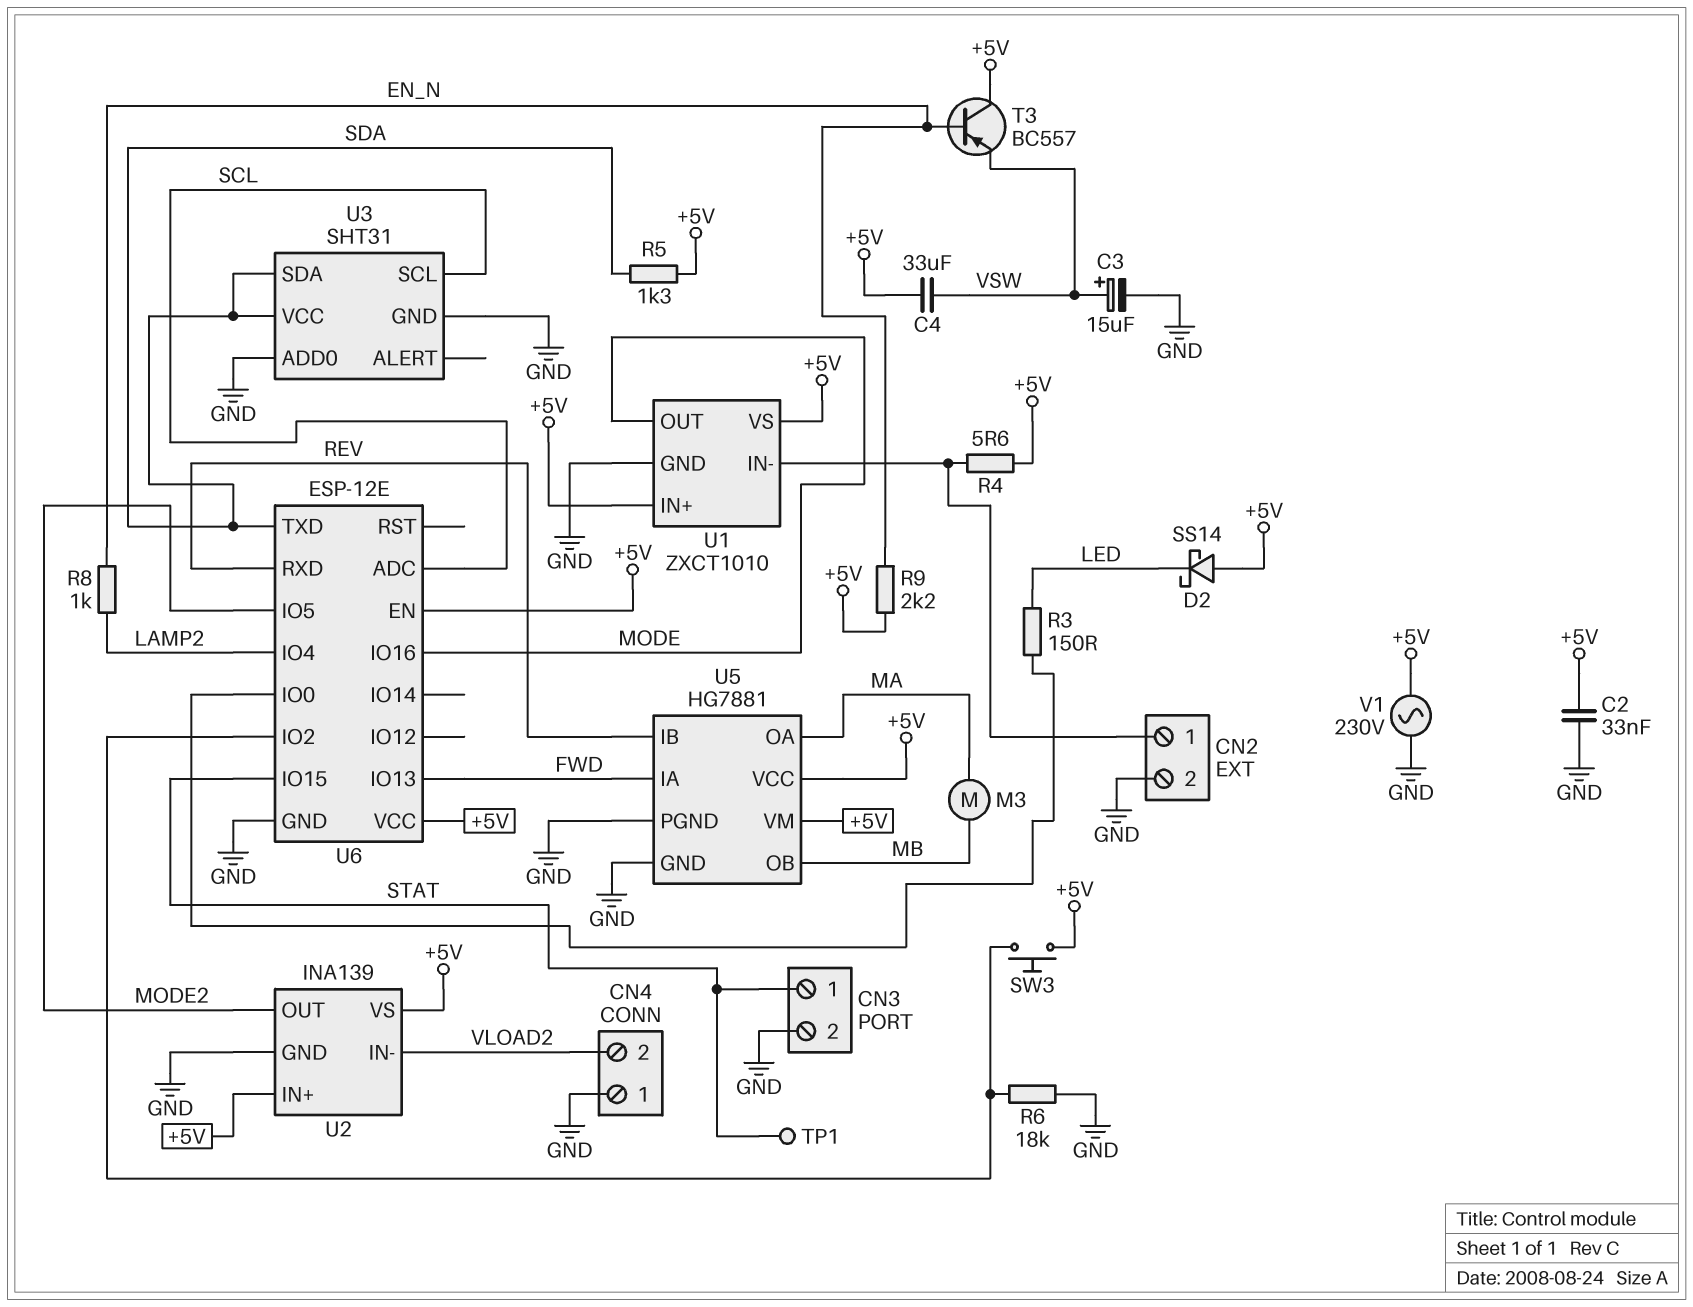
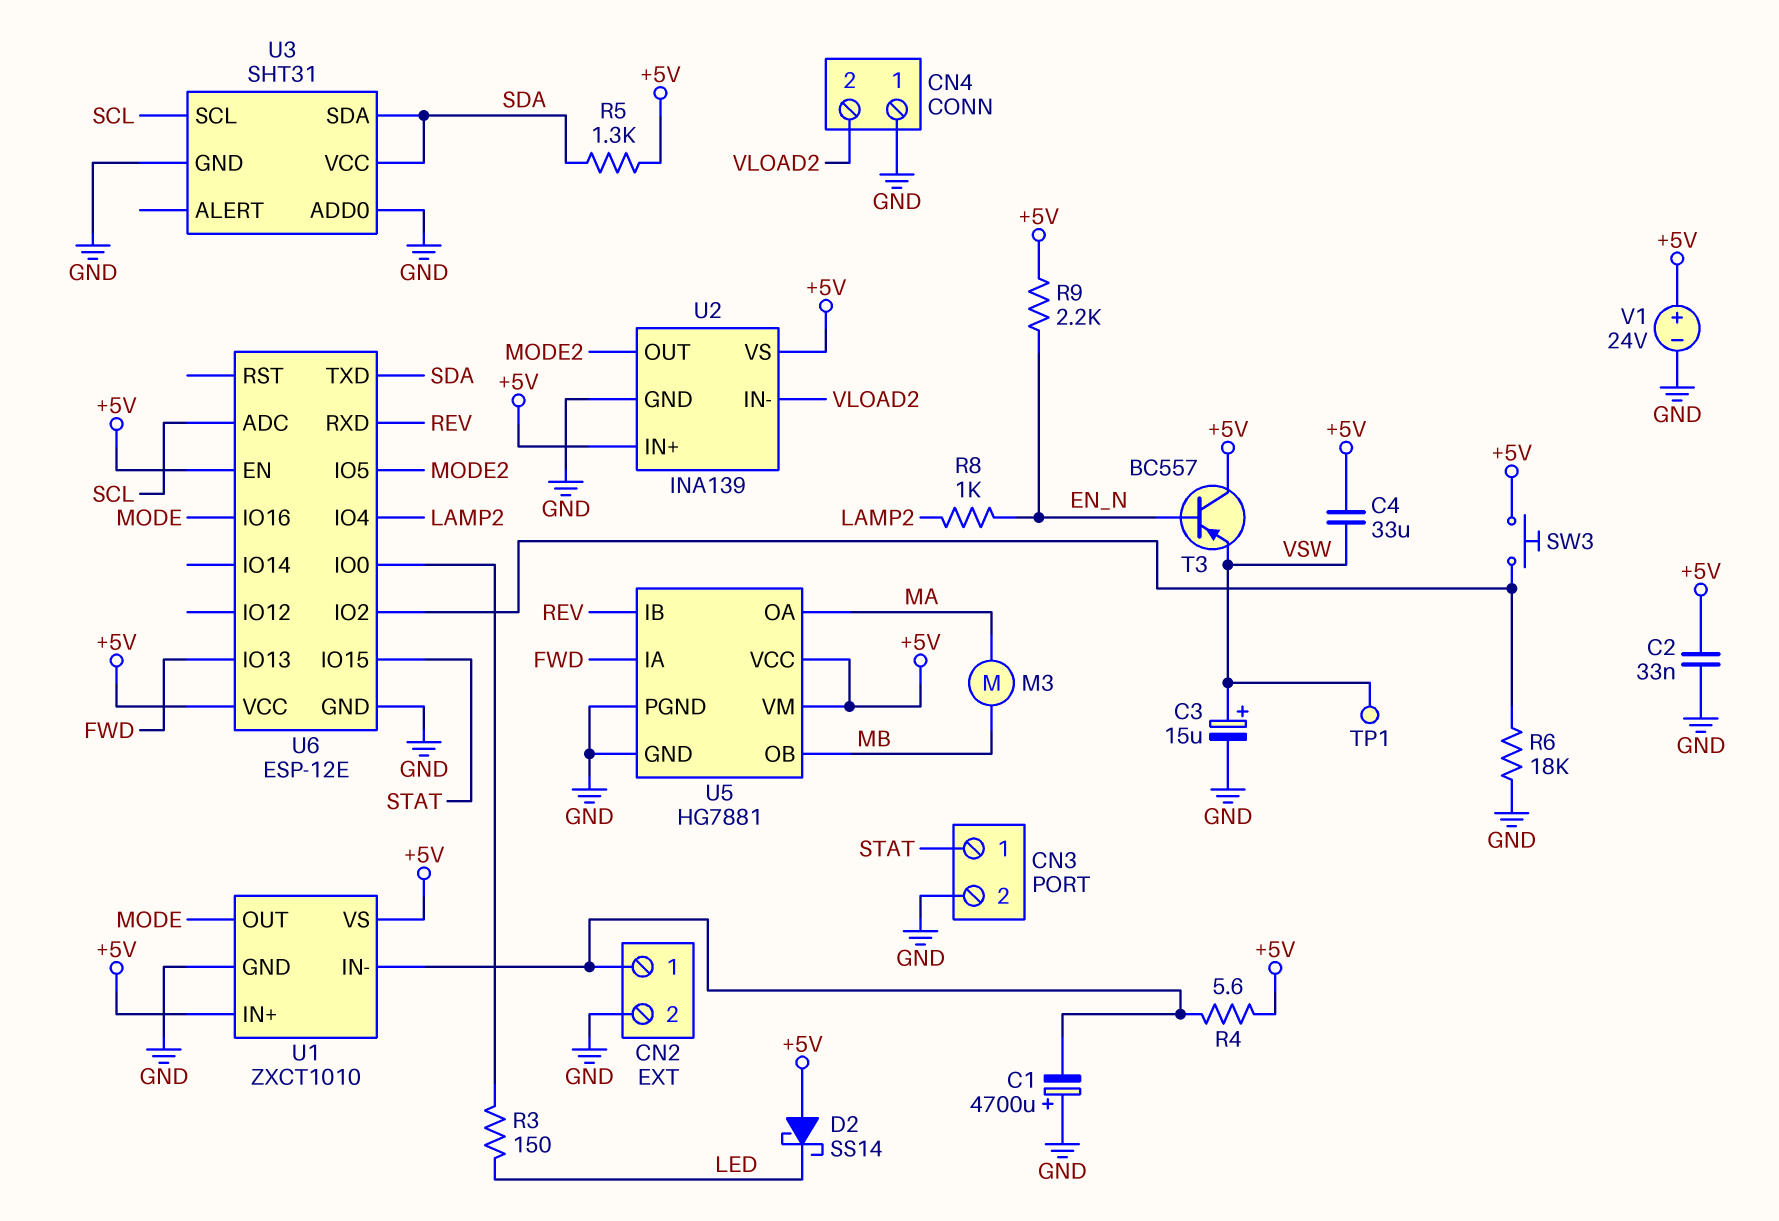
C1: none -> 4700uF (plus GND, minus CN2/1)
TP1: test point (STAT) -> test point (VSW)
V1: AC 230V (+5V, GND) -> 24V (plus +5V, minus GND)

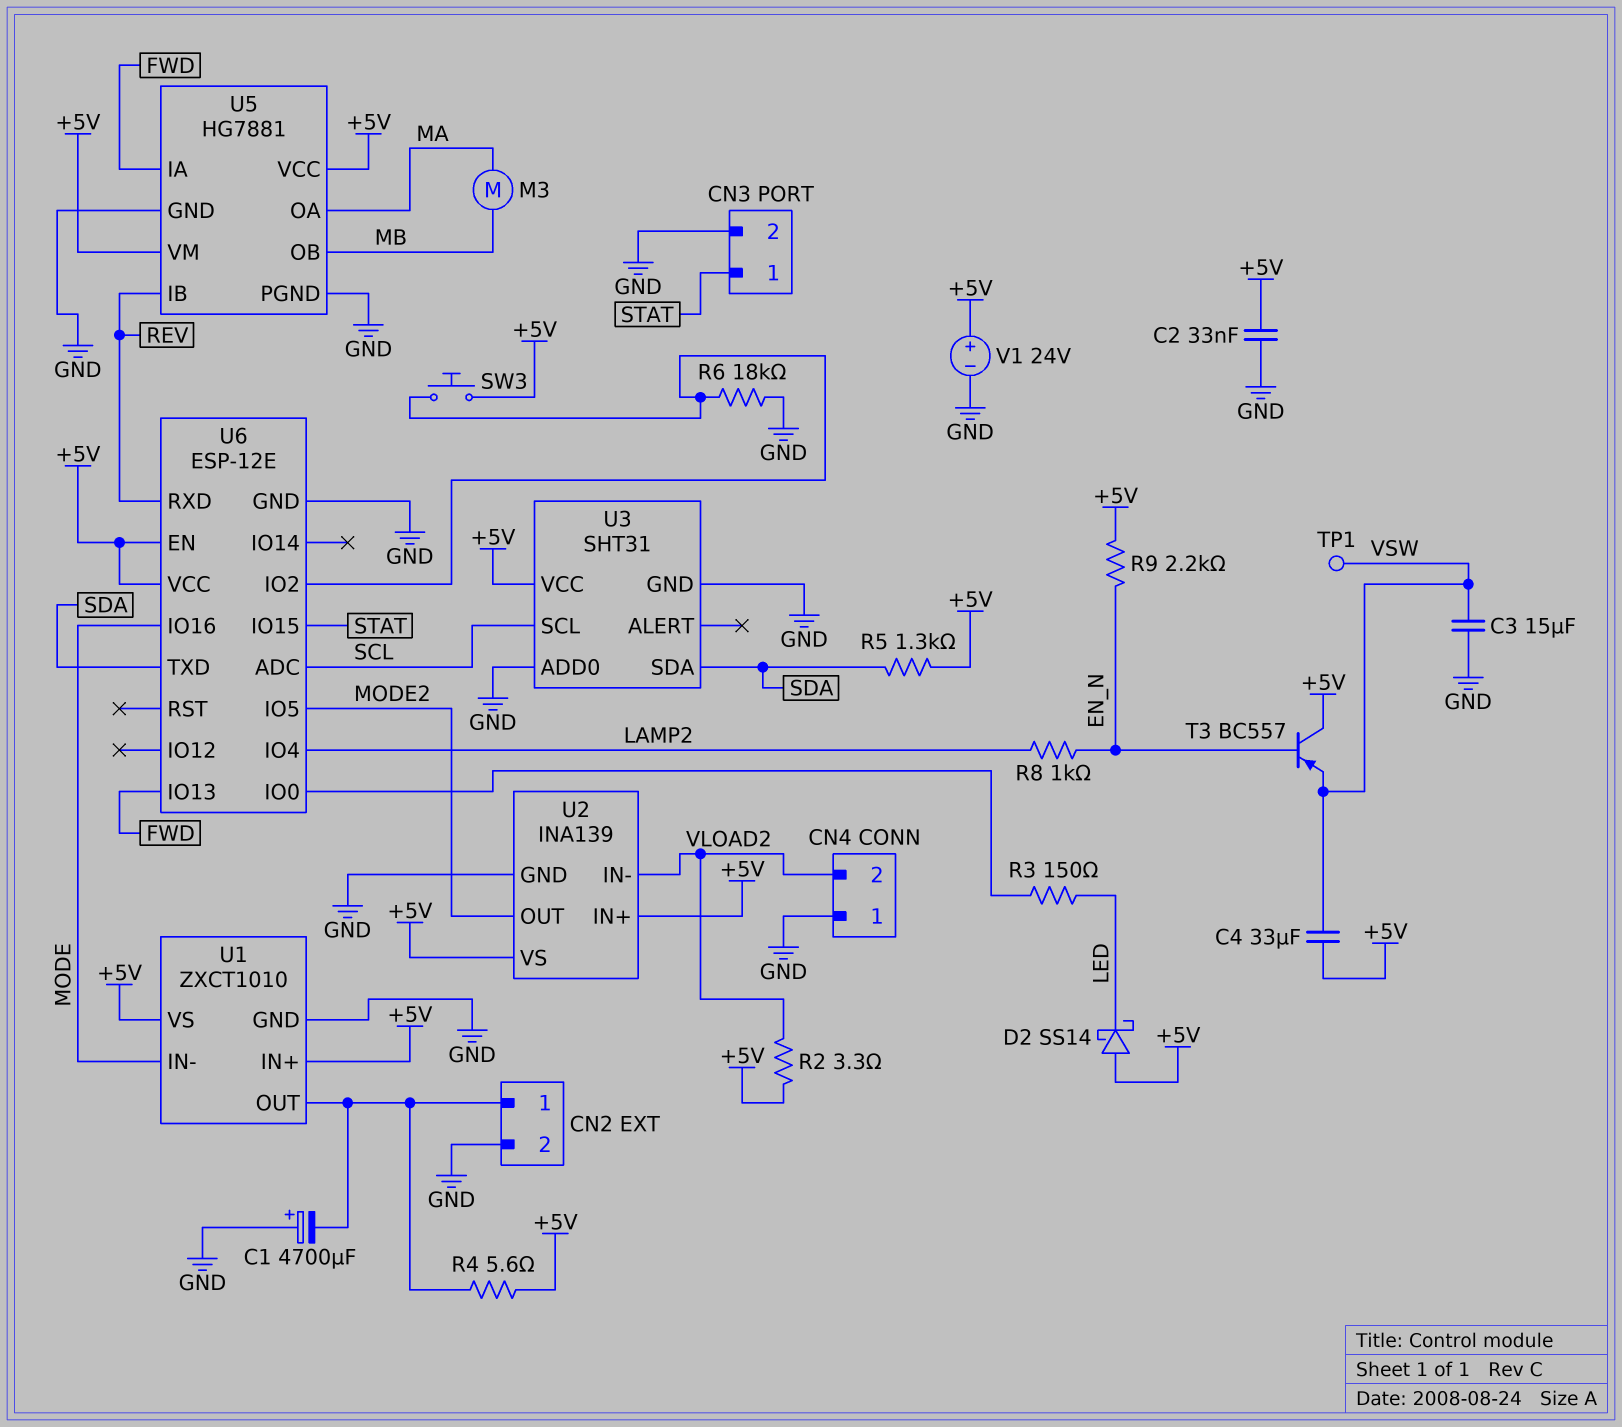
C3: 15uF (plus VSW, minus GND) -> 15uF (GND, VSW)
R2: none -> 3.3 (+5V, VLOAD2)
U1 pin IN-: CN2/1 -> MODE
U1 pin OUT: MODE -> CN2/1
U3 pin VCC: SDA -> +5V

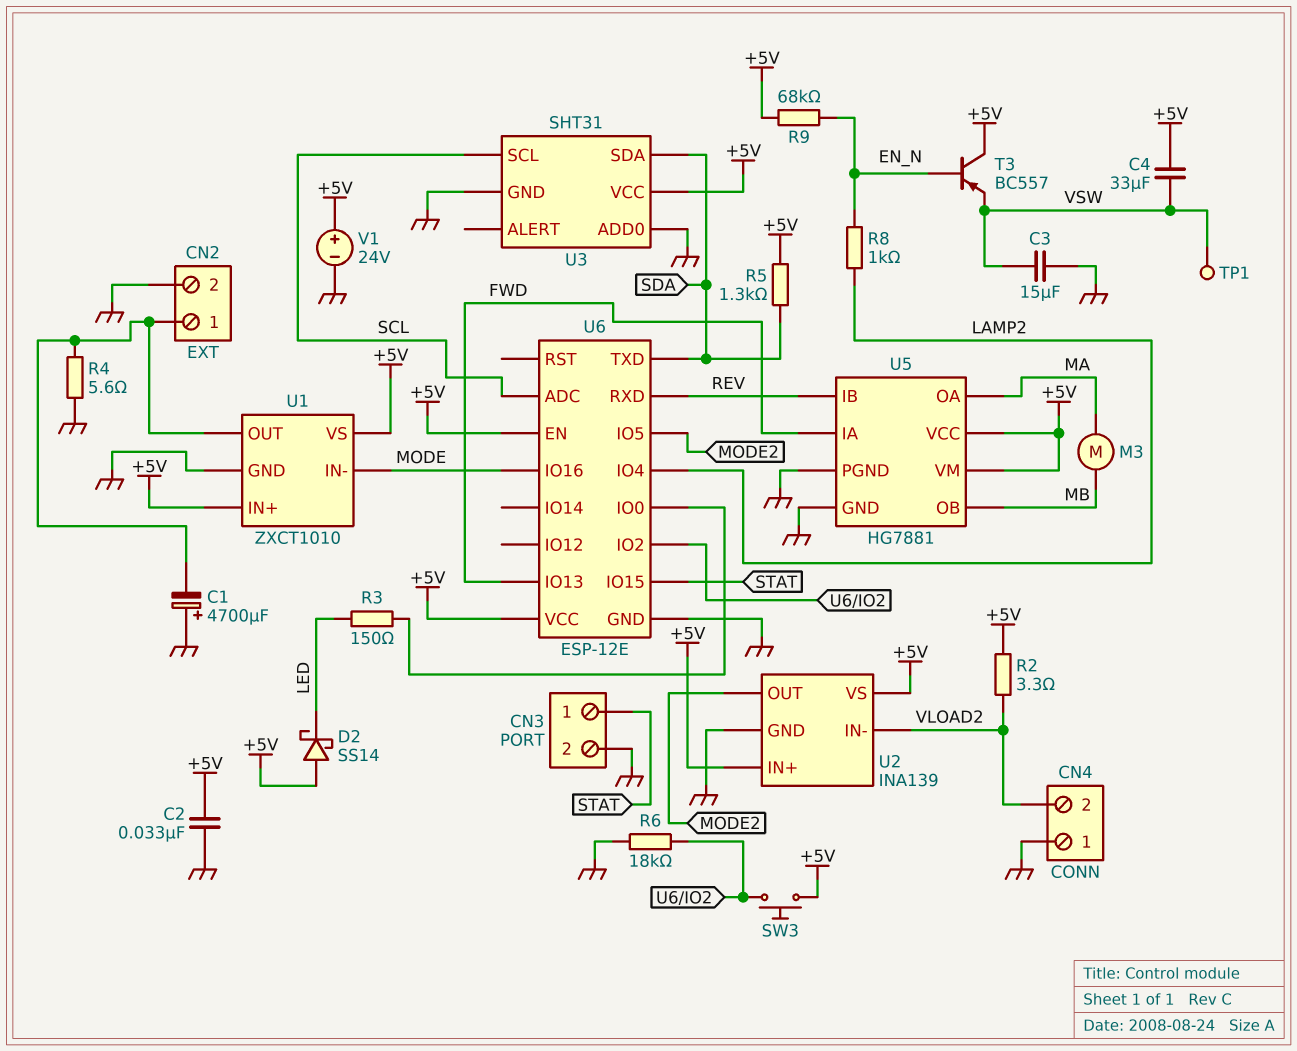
R4: 5.6 (+5V, CN2/1) -> 5.6 (CN2/1, GND)
R9: 2.2k (+5V, EN_N) -> 68k (+5V, EN_N)

